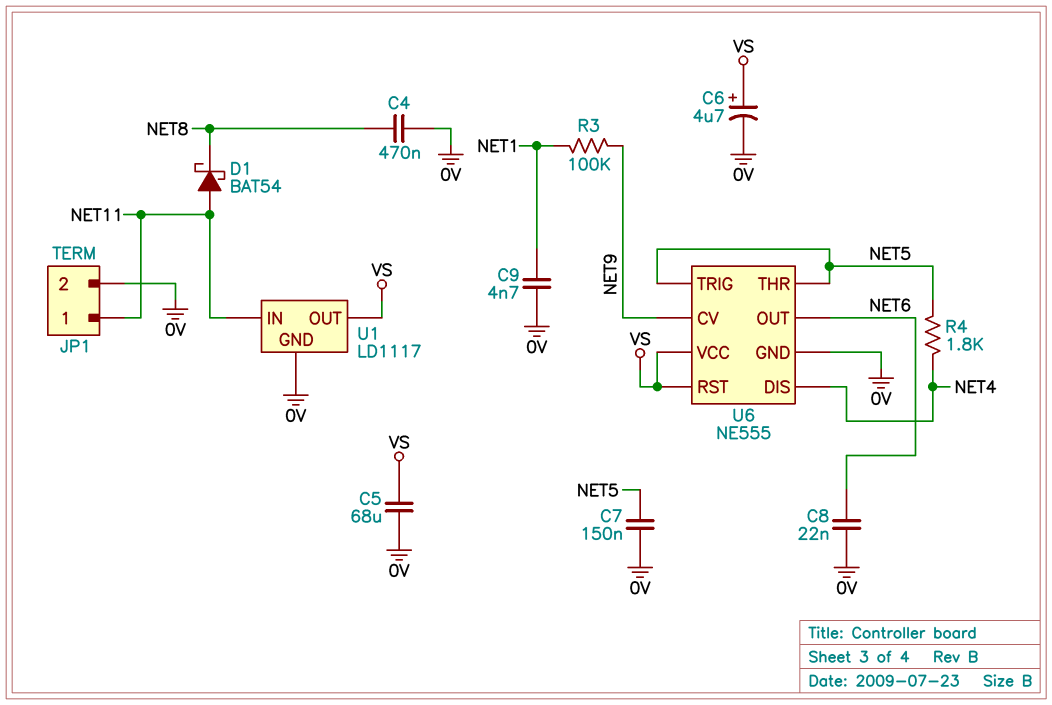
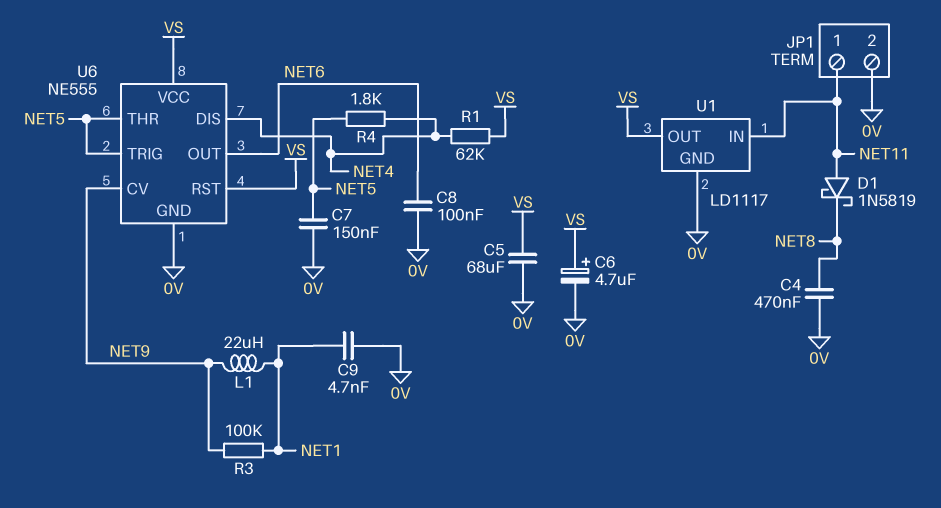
C8: 22nF (0V, NET6) -> 100nF (0V, NET6)
D1: schottky BAT54 (A NET11, K NET8) -> schottky 1N5819 (A NET11, K NET8)
L1: none -> 22uH (NET1, NET9)
R1: none -> 62k (NET4, VS)

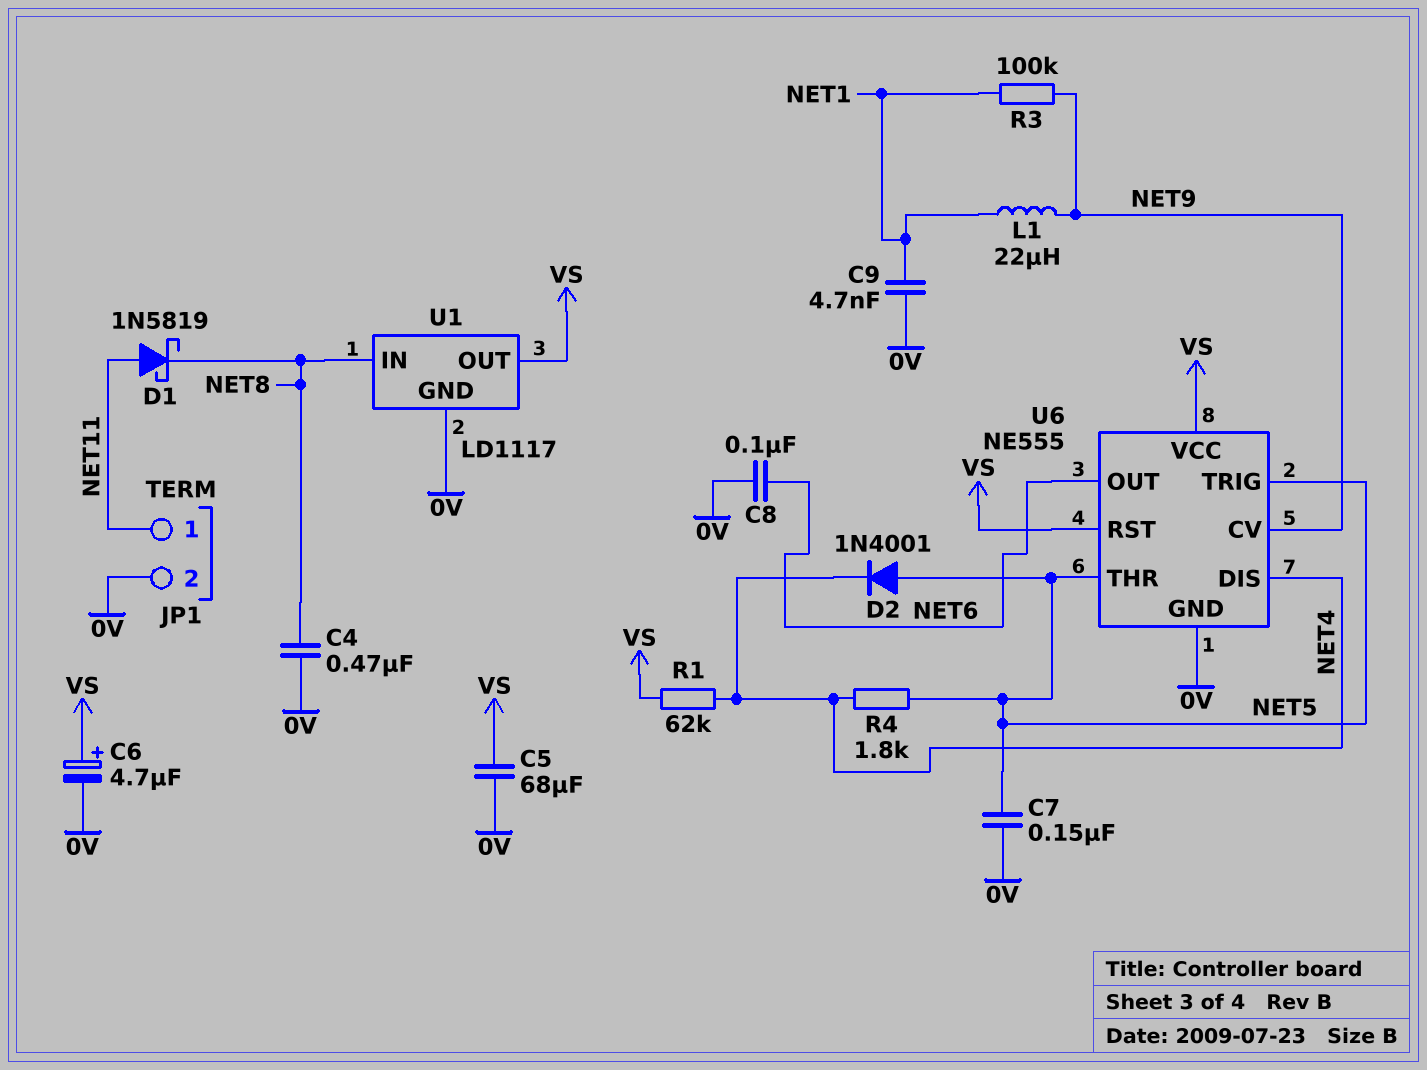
D2: none -> diode 1N4001 (A NET5, K NET4)
U1 pin IN: NET11 -> NET8

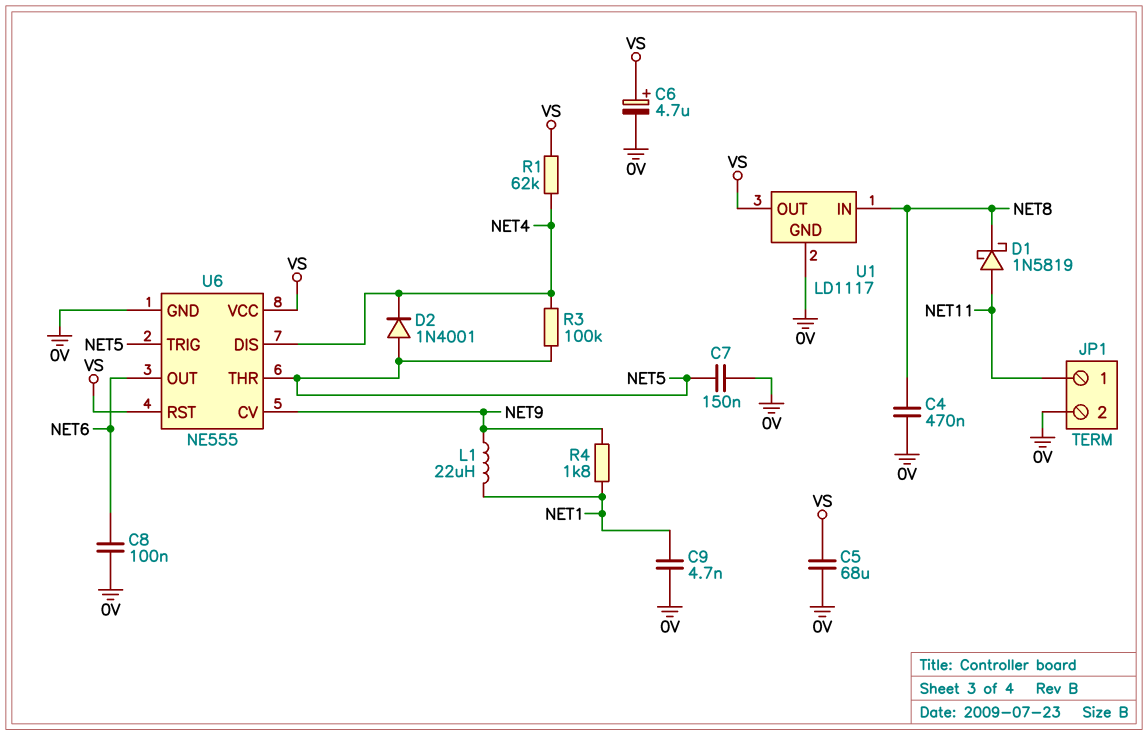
R3: 100k (NET1, NET9) -> 100k (NET4, NET5)
R4: 1.8k (NET4, NET5) -> 1.8k (NET1, NET9)

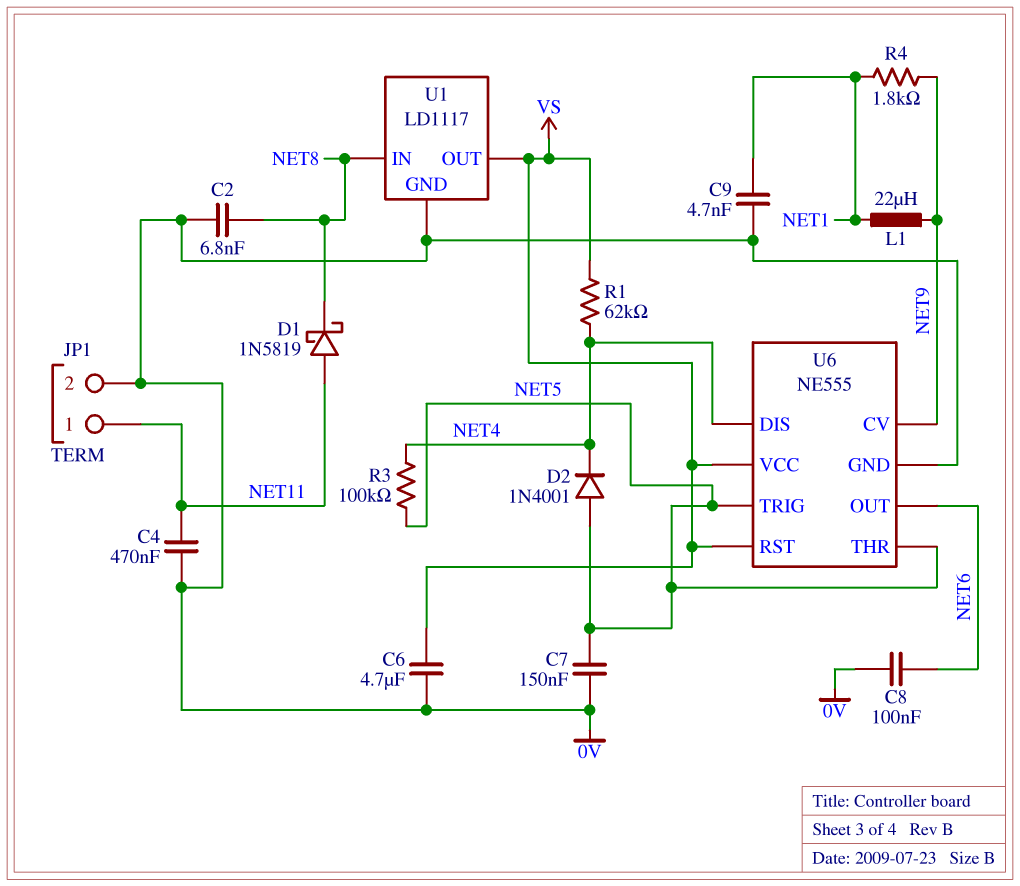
C2: none -> 6.8nF (0V, NET8)
C4: 470nF (0V, NET8) -> 470nF (0V, NET11)
C5: 68uF (0V, VS) -> none
C6: 4.7uF (plus VS, minus 0V) -> 4.7uF (0V, VS)

